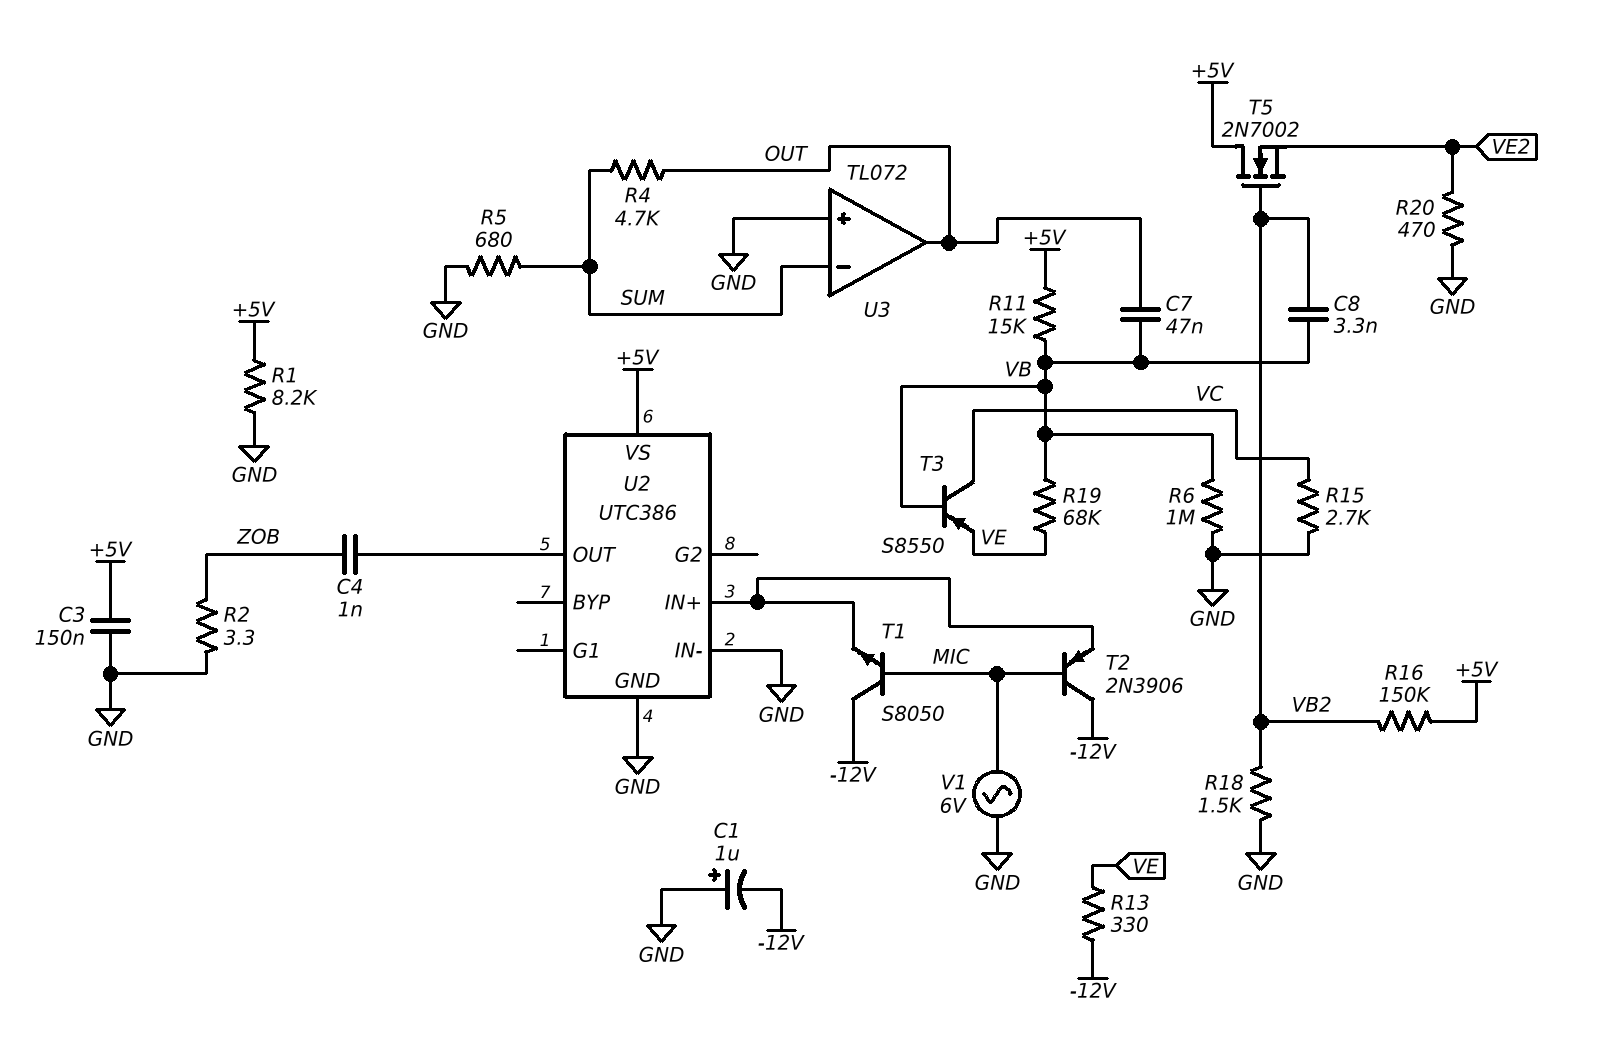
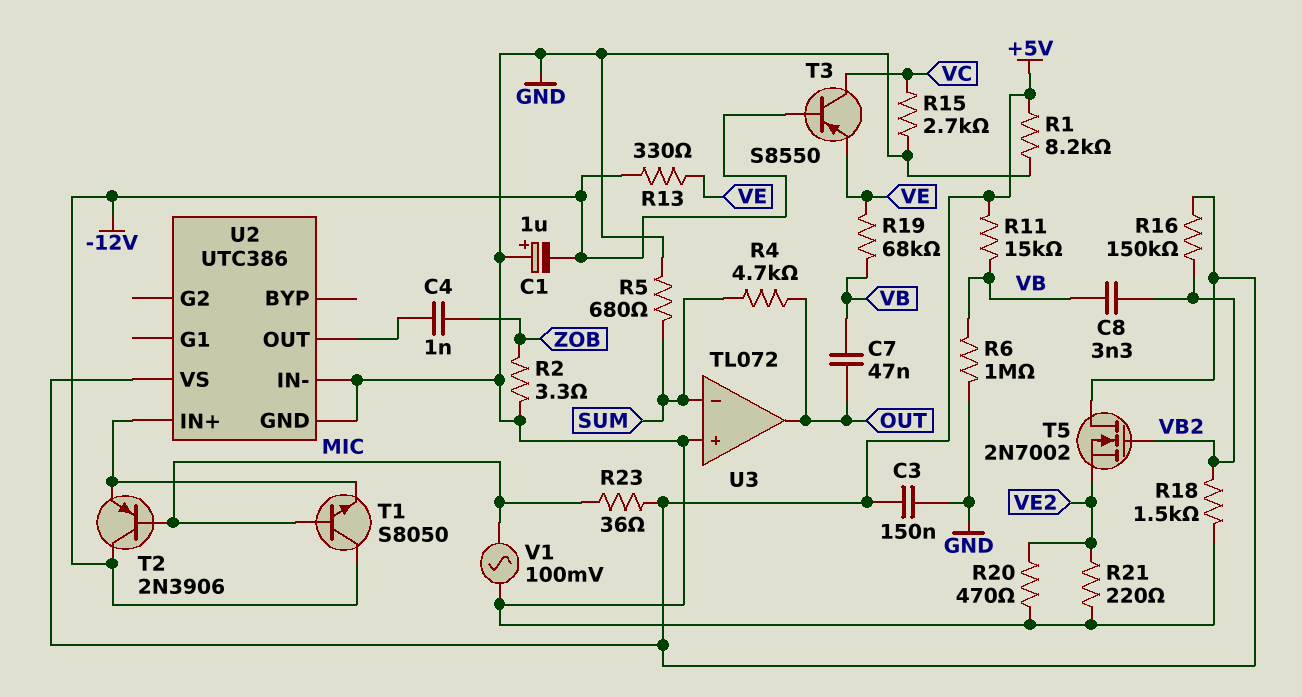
R21: none -> 220 (GND, VE2)
R23: none -> 36 (+5V, MIC)
T3: PNP S8550 (B VB, C VC, E VE) -> PNP S8550 (B -12V, C VC, E VE)
V1: AC 6V (GND, MIC) -> AC 100mV (GND, MIC)

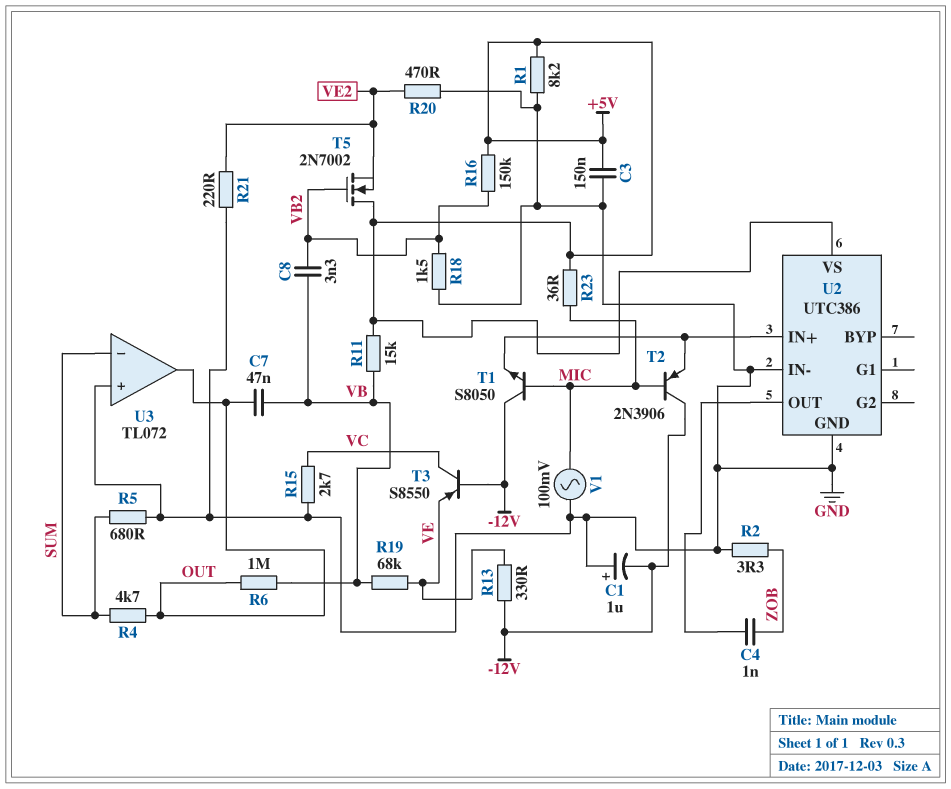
R6: 1M (GND, VB) -> 1M (OUT, VB)

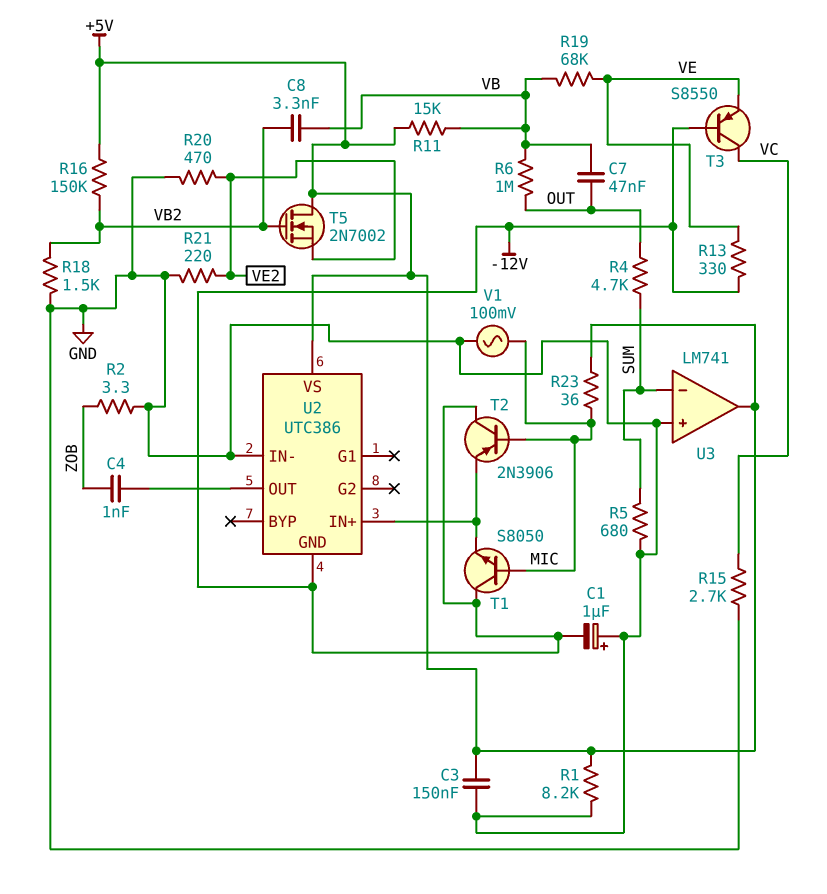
U2 pin GND: GND -> -12V
U3: TL072 -> LM741
U3 pin out: OUT -> +5V

